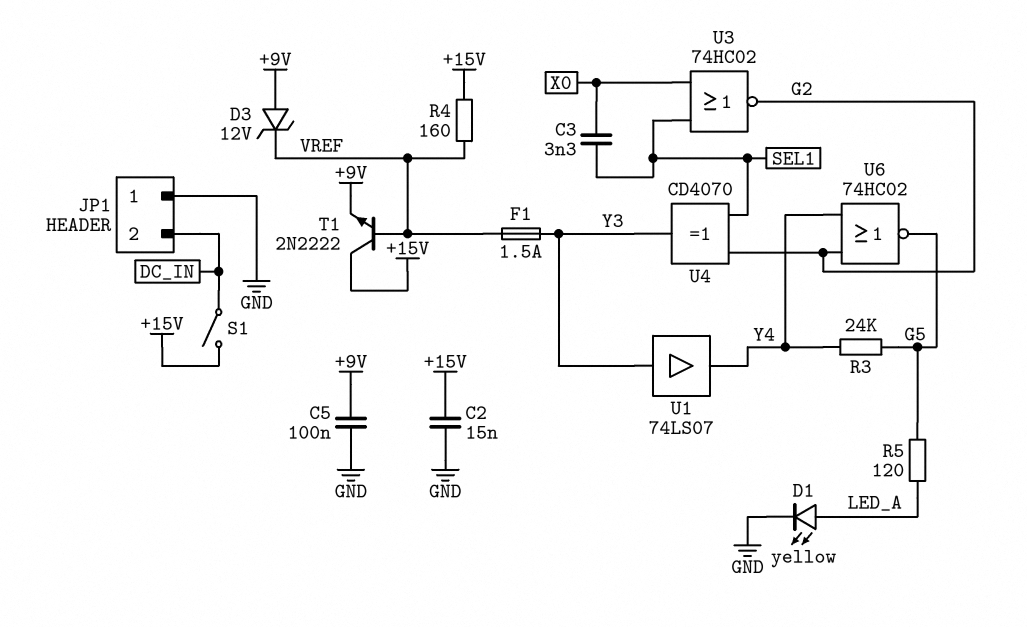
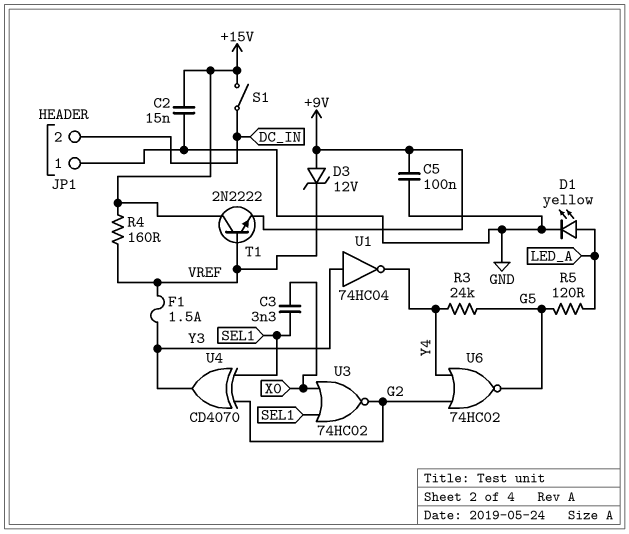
U1: buffer 74LS07 (in Y3, out Y4) -> NOT 74HC04 (in Y3, out Y4)

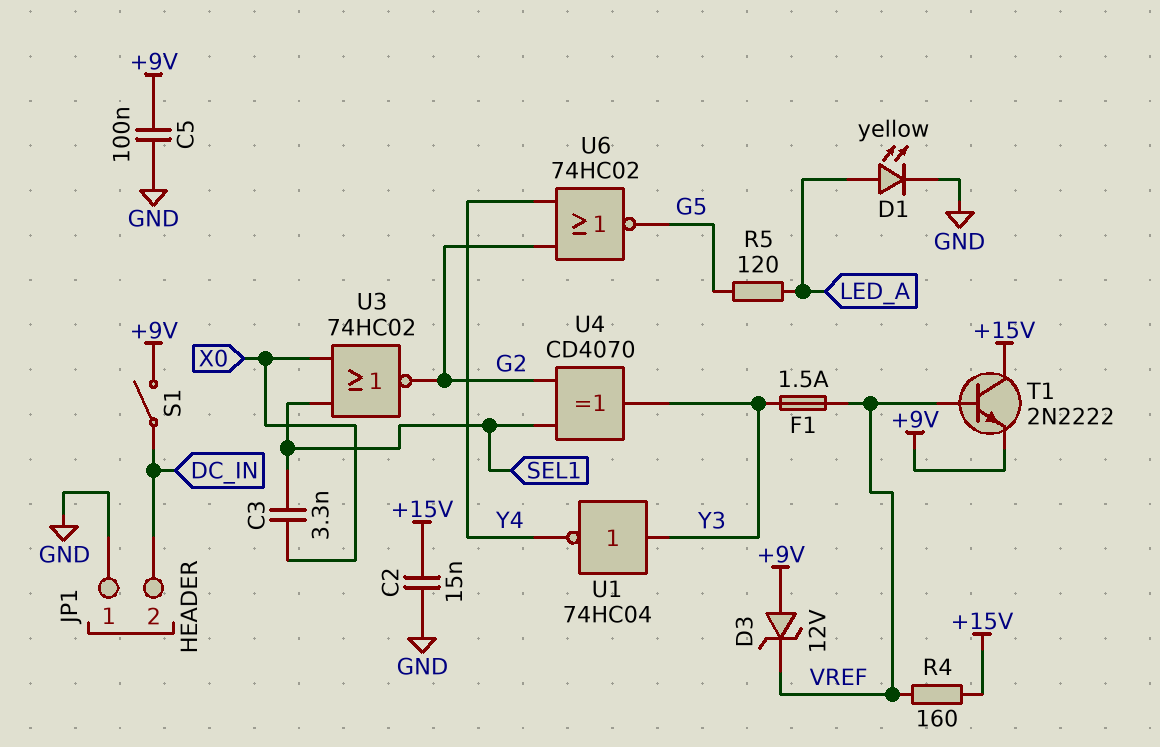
R3: 24k (G5, Y4) -> none
S1: switch (+15V, DC_IN) -> switch (+9V, DC_IN)

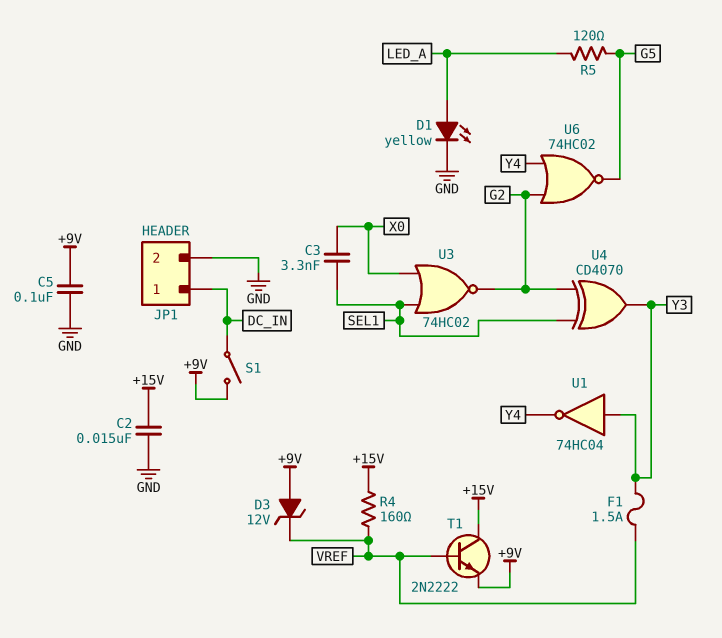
JP1 pin 1: GND -> DC_IN
JP1 pin 2: DC_IN -> GND

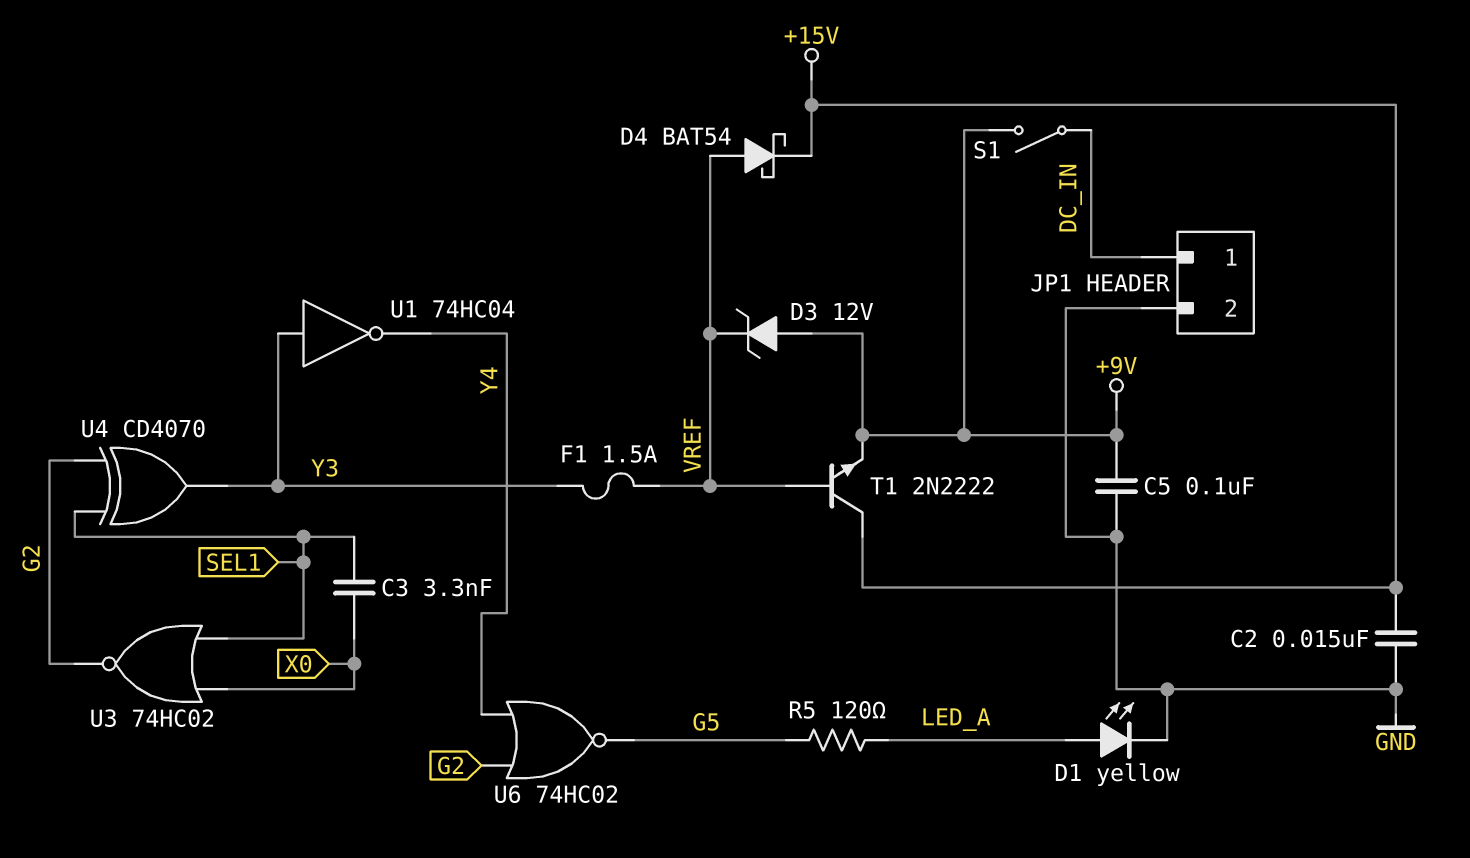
D4: none -> schottky BAT54 (A VREF, K +15V)
R4: 160 (+15V, VREF) -> none

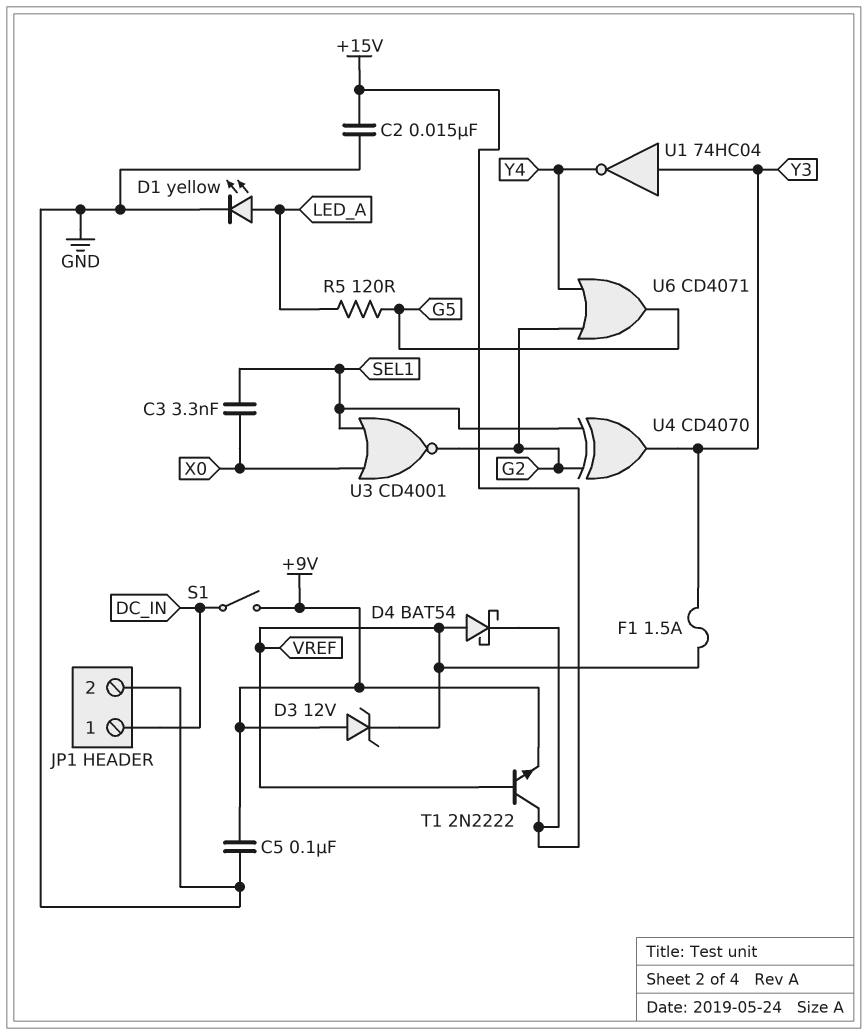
U3: NOR 74HC02 (in SEL1, in X0, out G2) -> NOR CD4001 (in SEL1, in X0, out G2)
U6: NOR 74HC02 (in G2, in Y4, out G5) -> OR CD4071 (in G2, in Y4, out G5)

